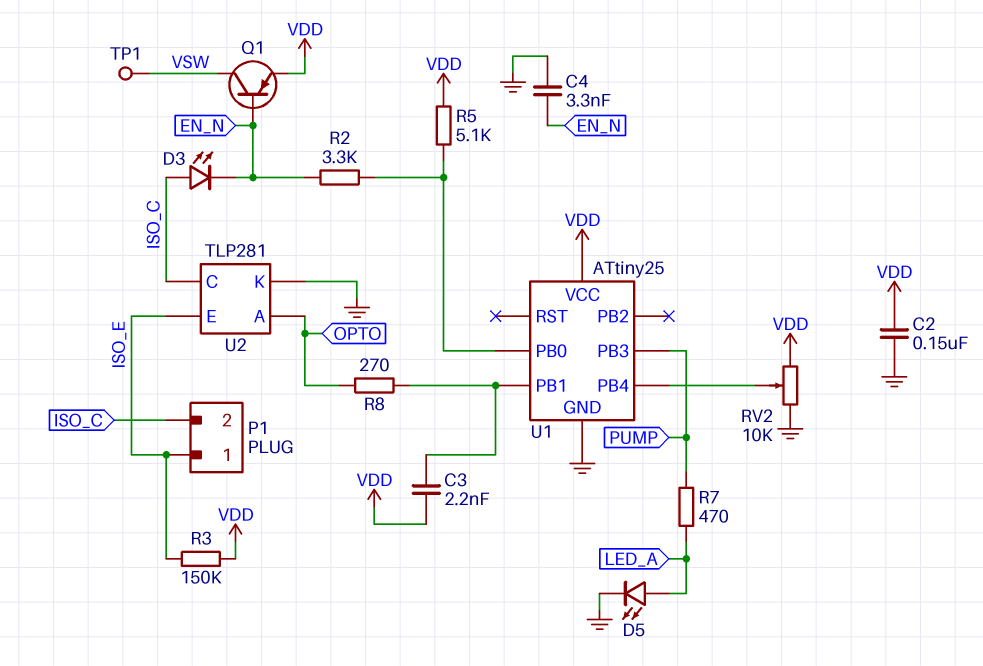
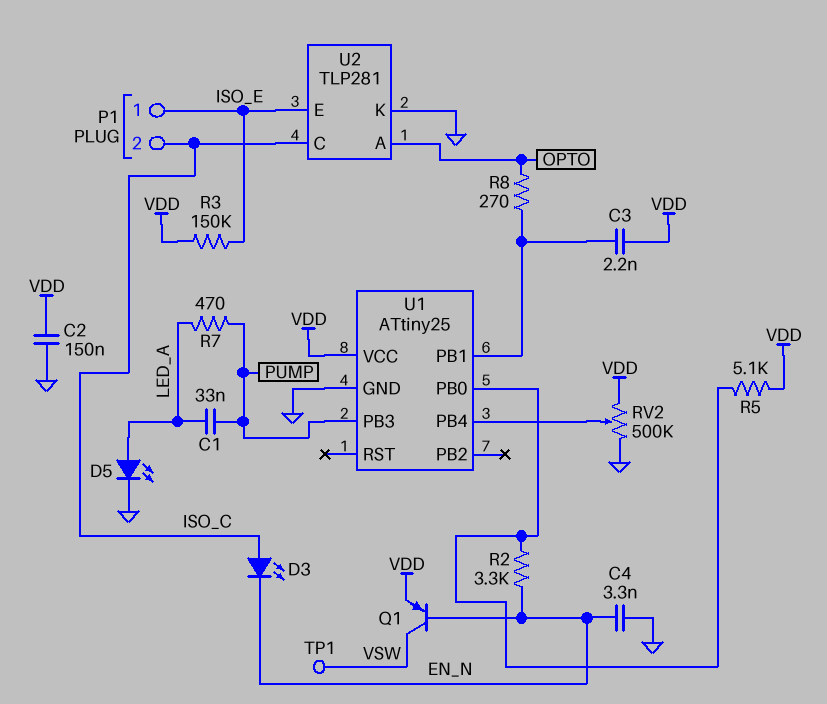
C1: none -> 33nF (LED_A, PUMP)
RV2: 10k (GND, VDD, wiper U1/PB4) -> 500k (GND, VDD, wiper U1/PB4)

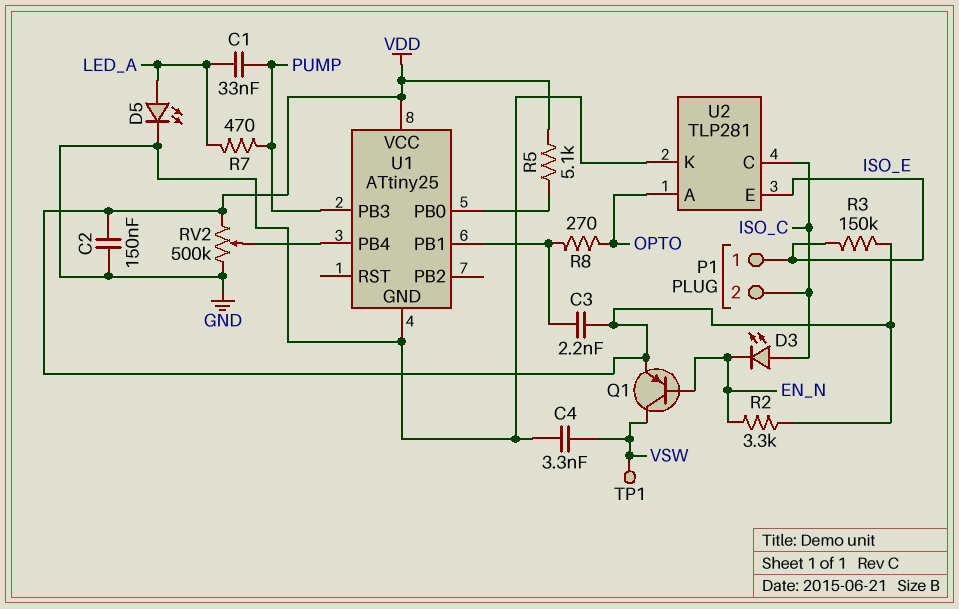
C4: 3.3nF (EN_N, GND) -> 3.3nF (GND, VSW)
R2: 3.3k (EN_N, U1/PB0) -> 3.3k (EN_N, VDD)

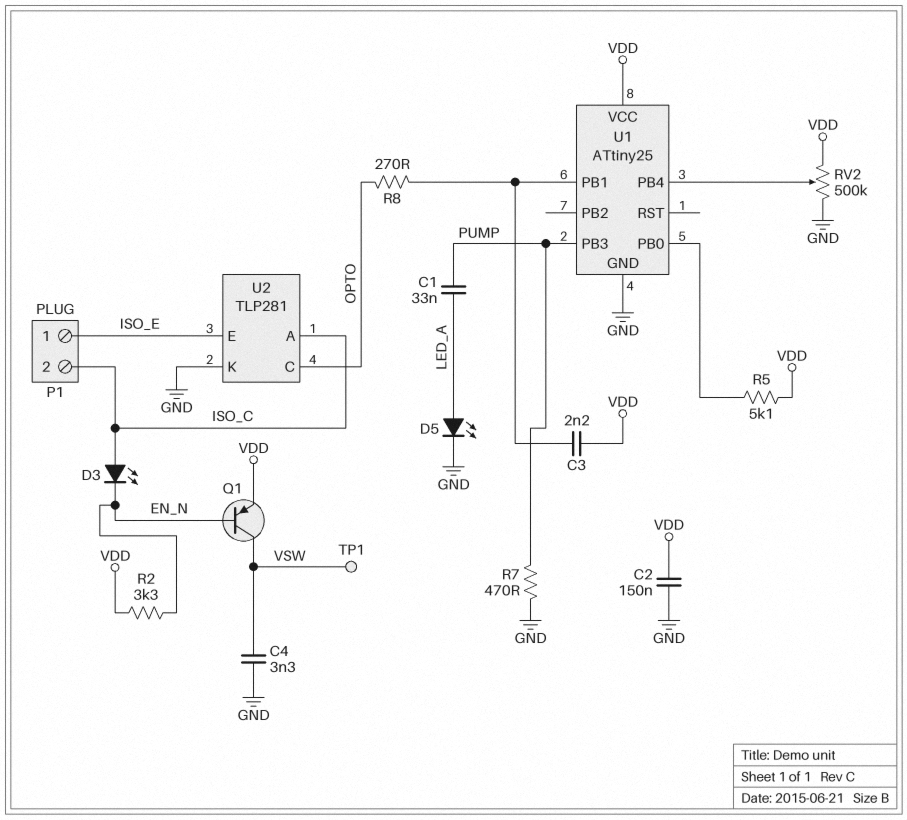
R3: 150k (ISO_E, VDD) -> none
R7: 470 (LED_A, PUMP) -> 470 (GND, PUMP)
U2 pin A: OPTO -> ISO_C
U2 pin C: ISO_C -> OPTO

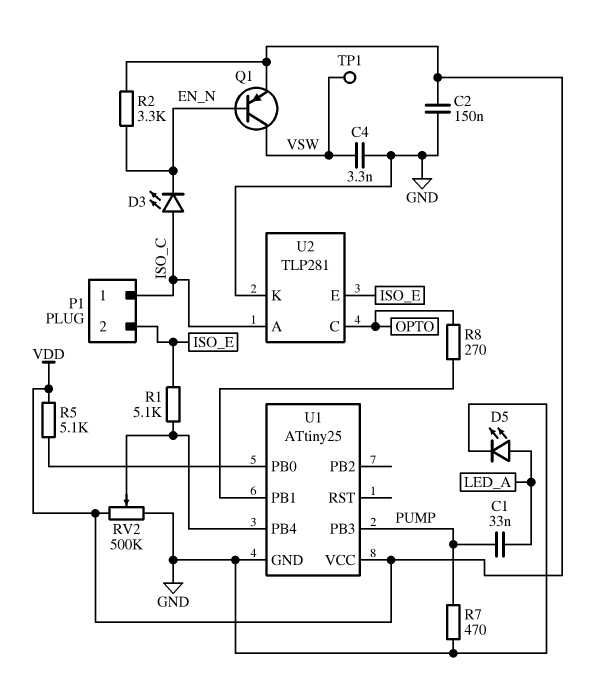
C3: 2.2nF (U1/PB1, VDD) -> none
P1 pin 1: ISO_E -> ISO_C
P1 pin 2: ISO_C -> ISO_E
R1: none -> 5.1k (ISO_E, U1/PB4)

